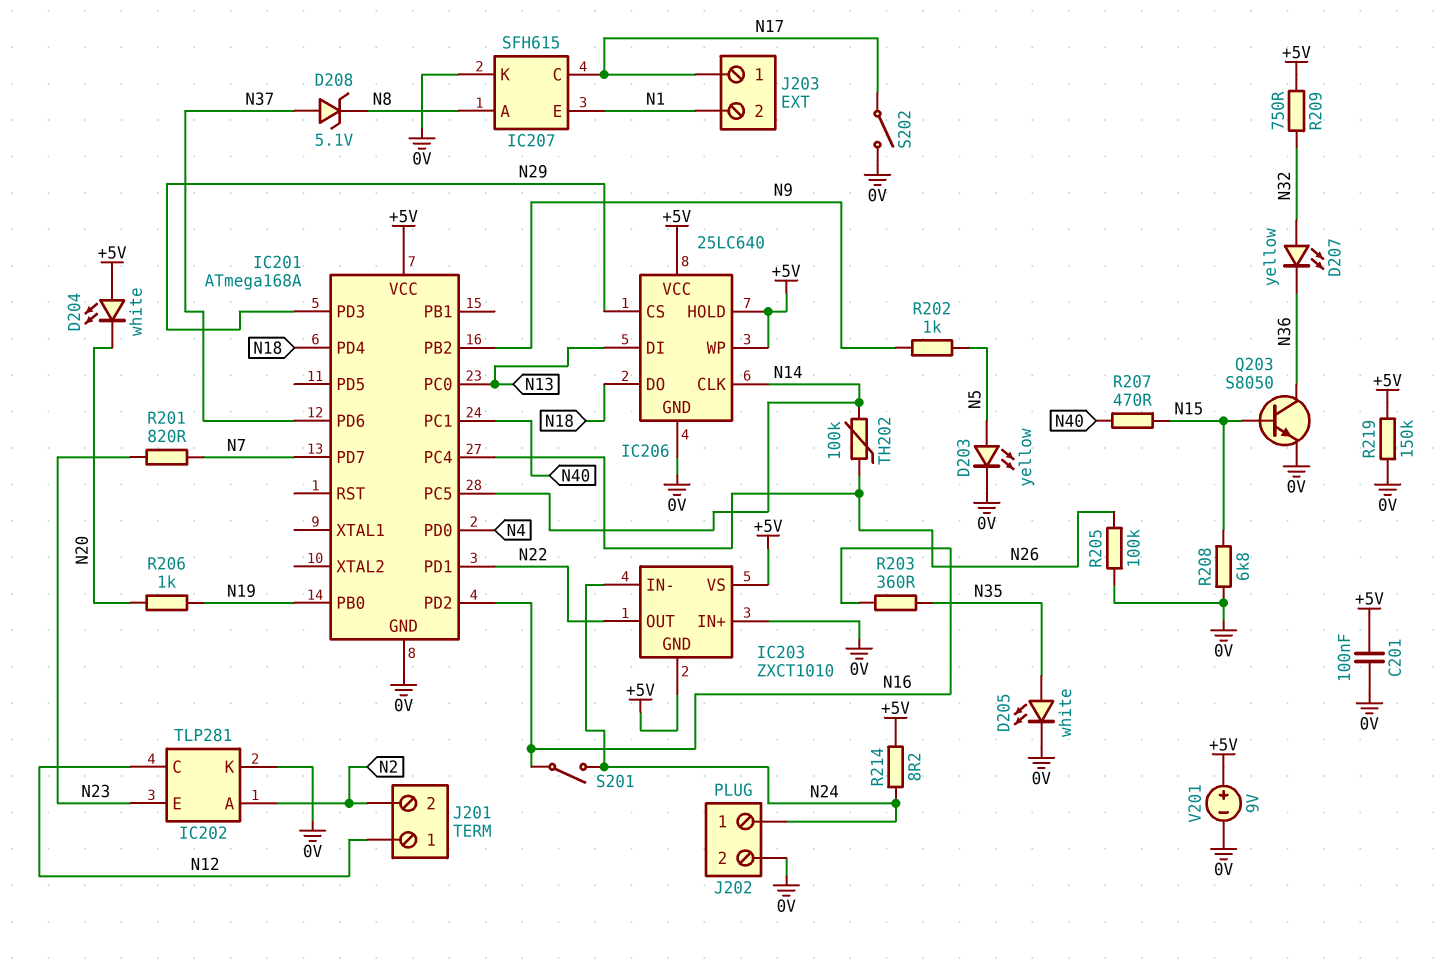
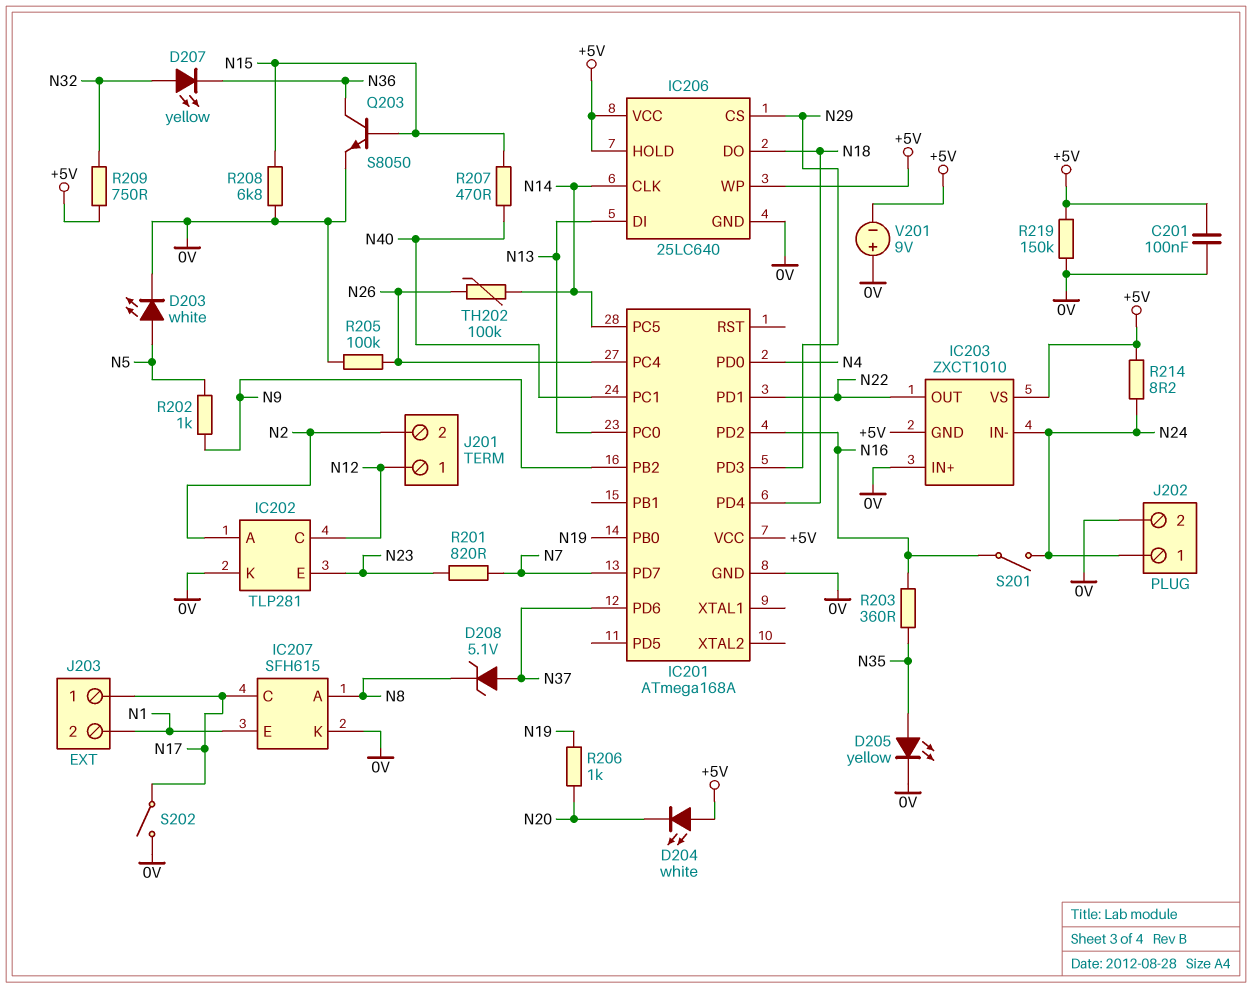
D203: LED yellow (A N5, K 0V) -> LED white (A N5, K 0V)
D205: LED white (A N35, K 0V) -> LED yellow (A N35, K 0V)
V201: 9V (plus +5V, minus 0V) -> 9V (plus 0V, minus +5V)

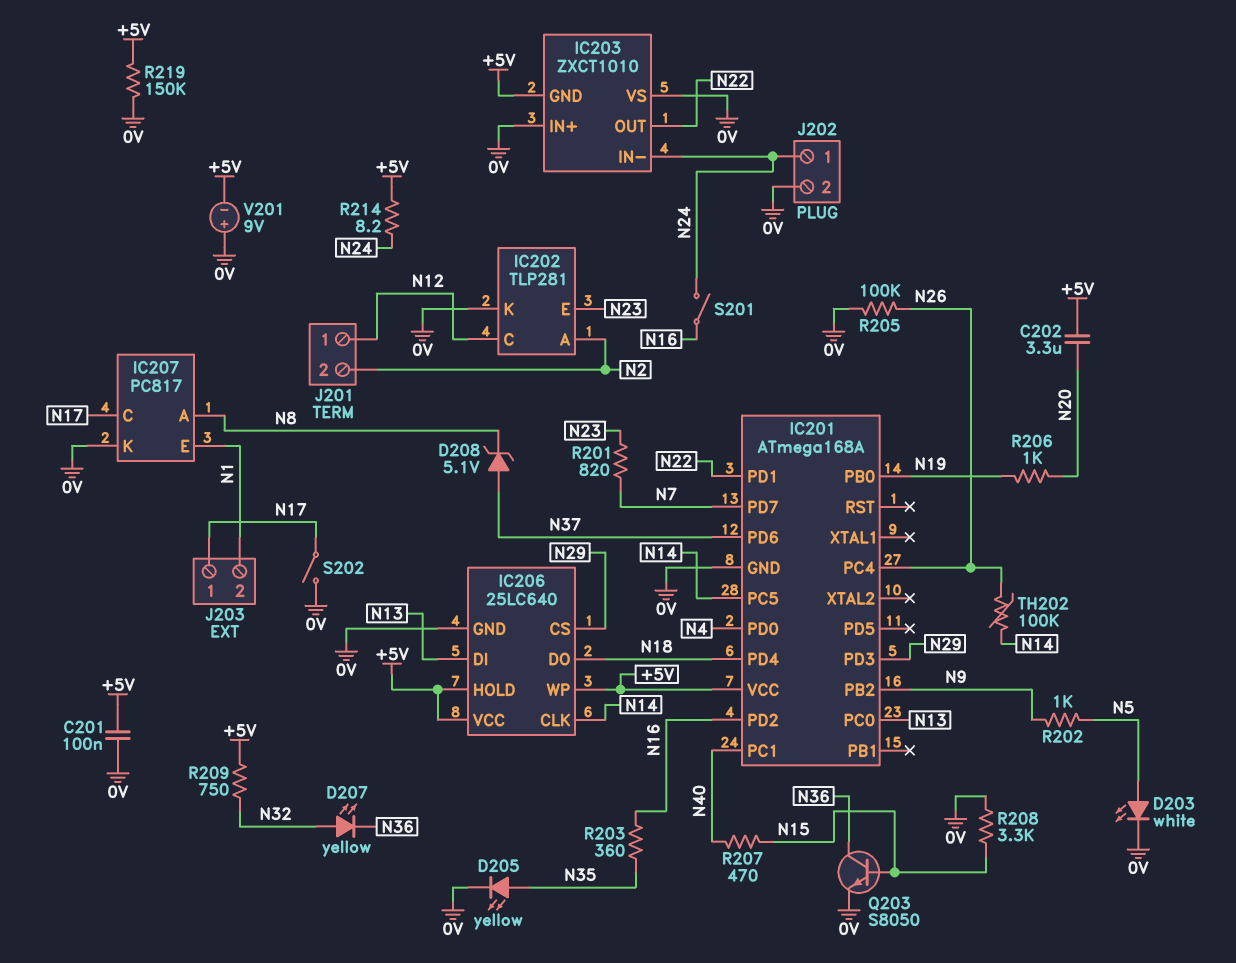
C202: none -> 3.3uF (+5V, N20)
D204: LED white (A +5V, K N20) -> none
IC203 pin VS: +5V -> 0V
IC207: SFH615 -> PC817
R208: 6.8k (0V, N15) -> 3.3k (0V, N15)

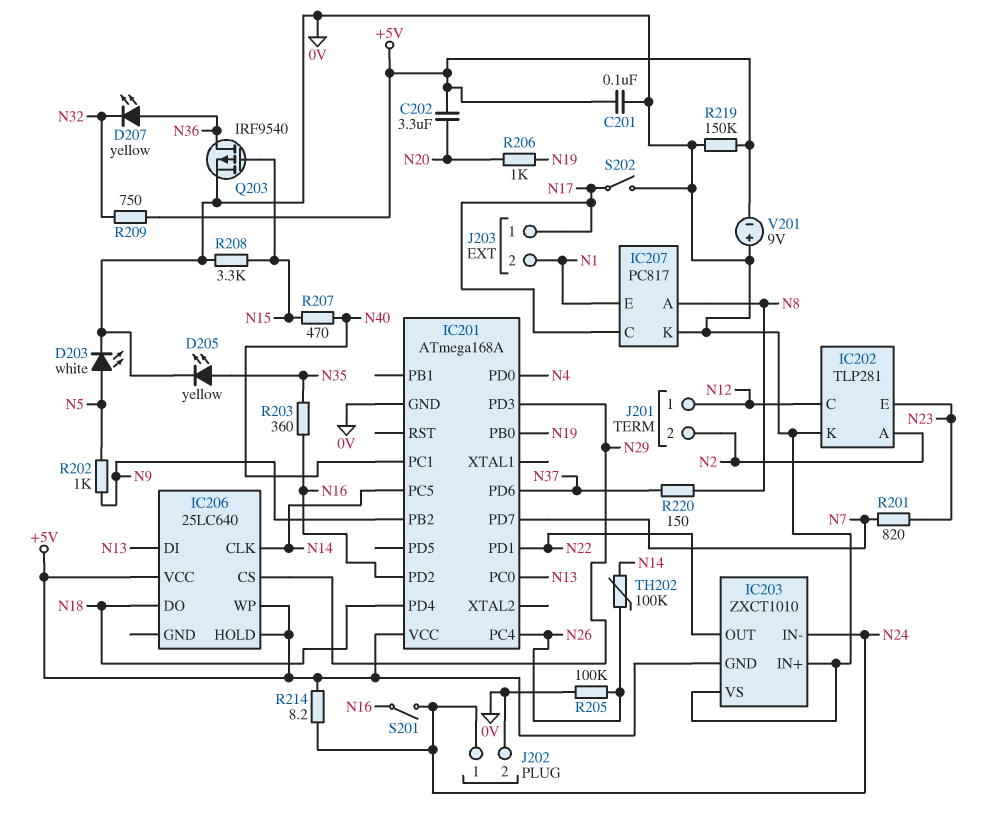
D207: LED yellow (A N32, K N36) -> LED yellow (A N36, K N32)
D208: zener 5.1V (A N37, K N8) -> none
IC206 pin GND: 0V -> none
Q203: NPN S8050 (B N15, C N36, E 0V) -> PMOS IRF9540 (G N15, D N36, S 0V)
R220: none -> 150 (N8, N37)

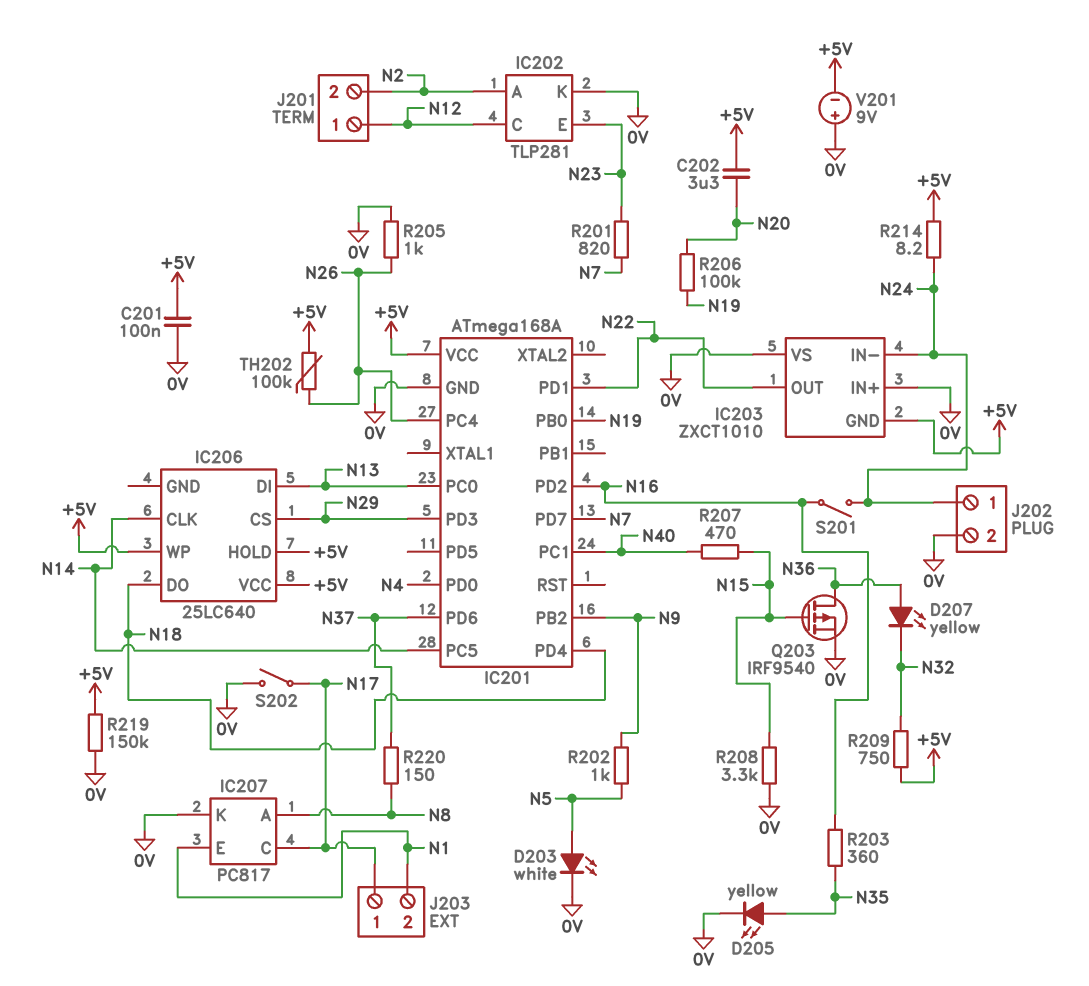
R205: 100k (0V, N26) -> 1k (0V, N26)
R206: 1k (N19, N20) -> 100k (N19, N20)
TH202: 100k (N14, N26) -> 100k (+5V, N26)

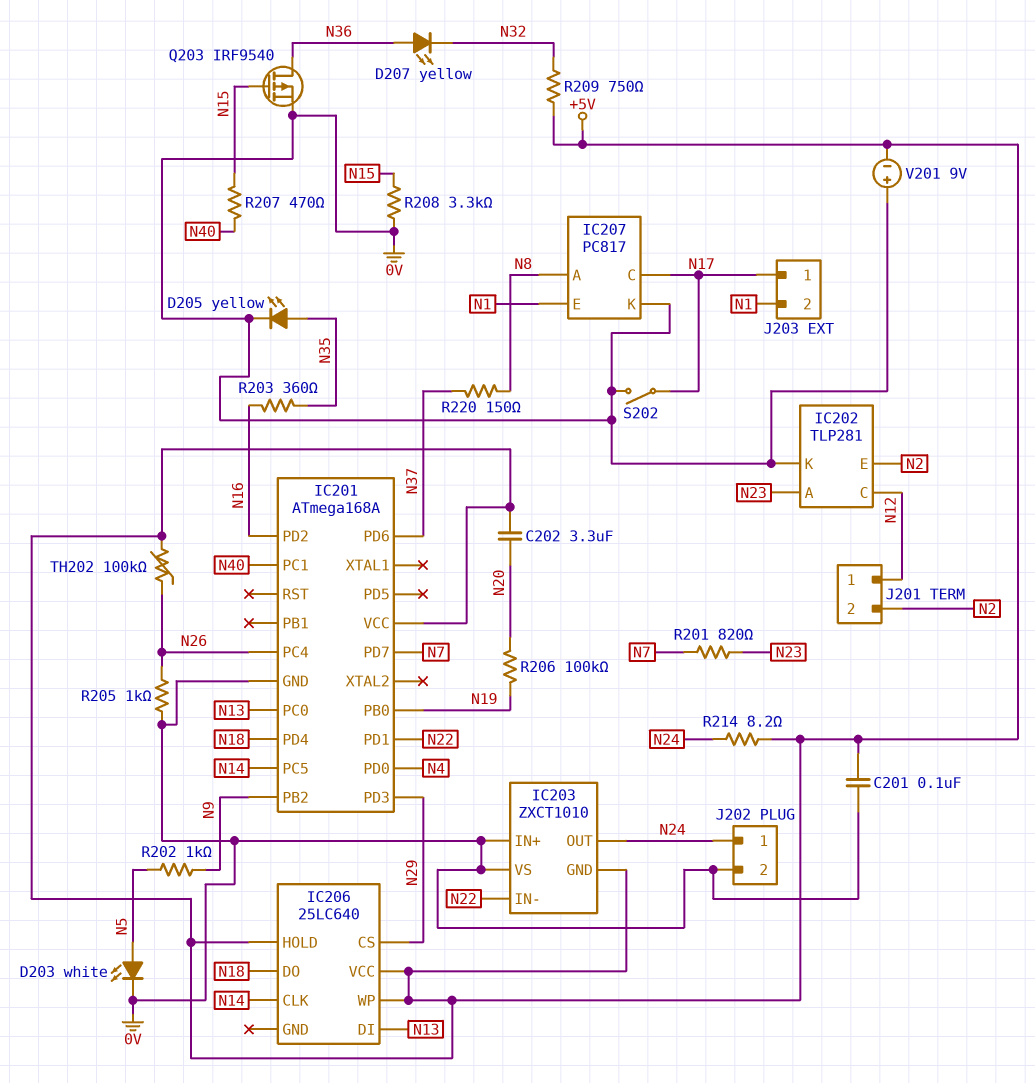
IC202 pin A: N2 -> N23
IC202 pin E: N23 -> N2
IC203 pin IN-: N24 -> N22
IC203 pin OUT: N22 -> N24
R219: 150k (+5V, 0V) -> none
S201: switch (N16, N24) -> none

